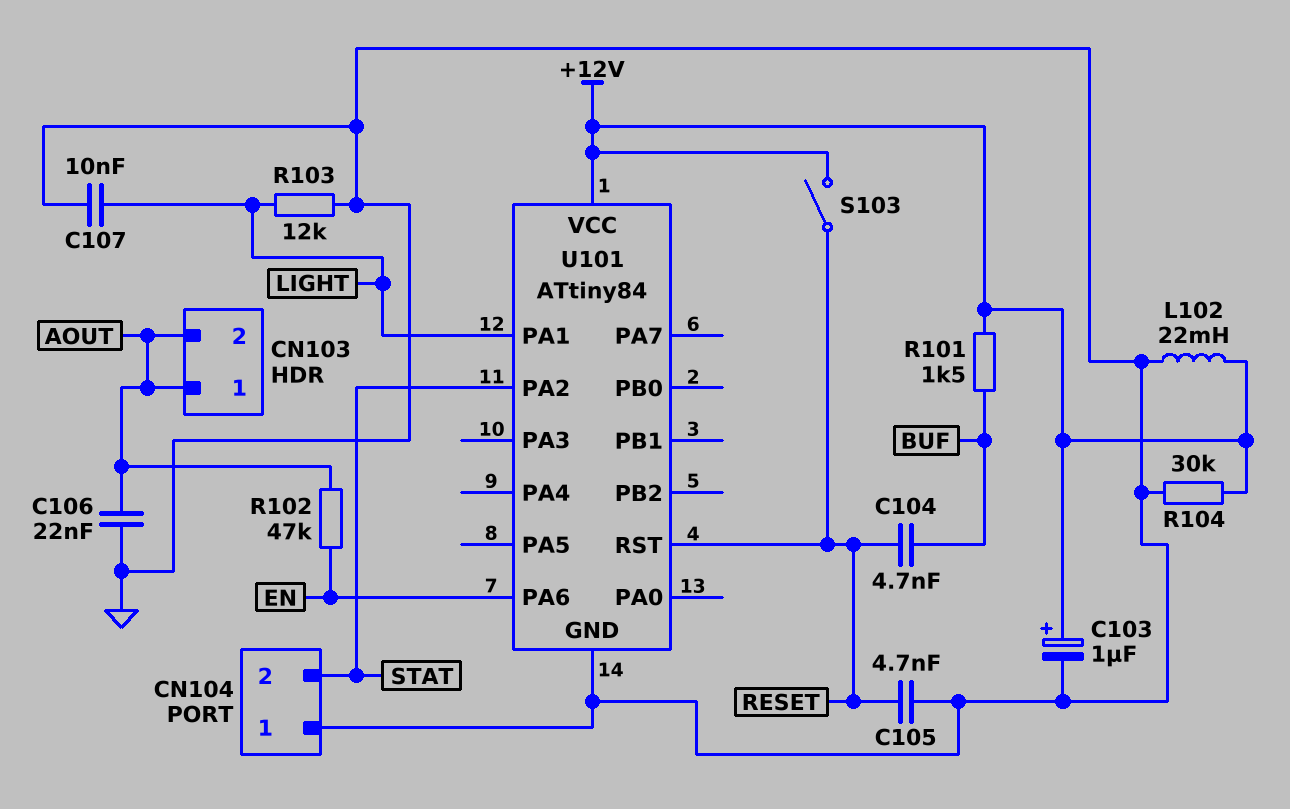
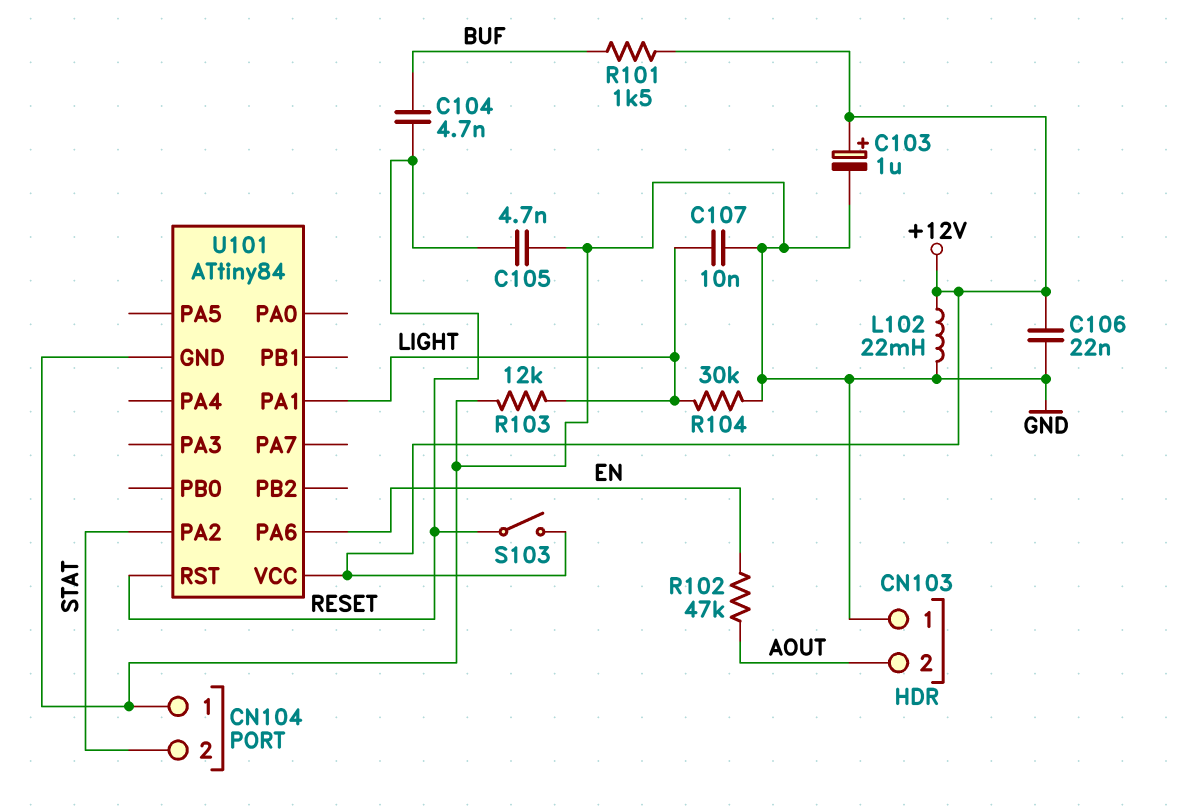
C106: 22nF (AOUT, GND) -> 22nF (+12V, GND)
CN103 pin 1: AOUT -> GND
R104: 30k (+12V, GND) -> 30k (GND, LIGHT)

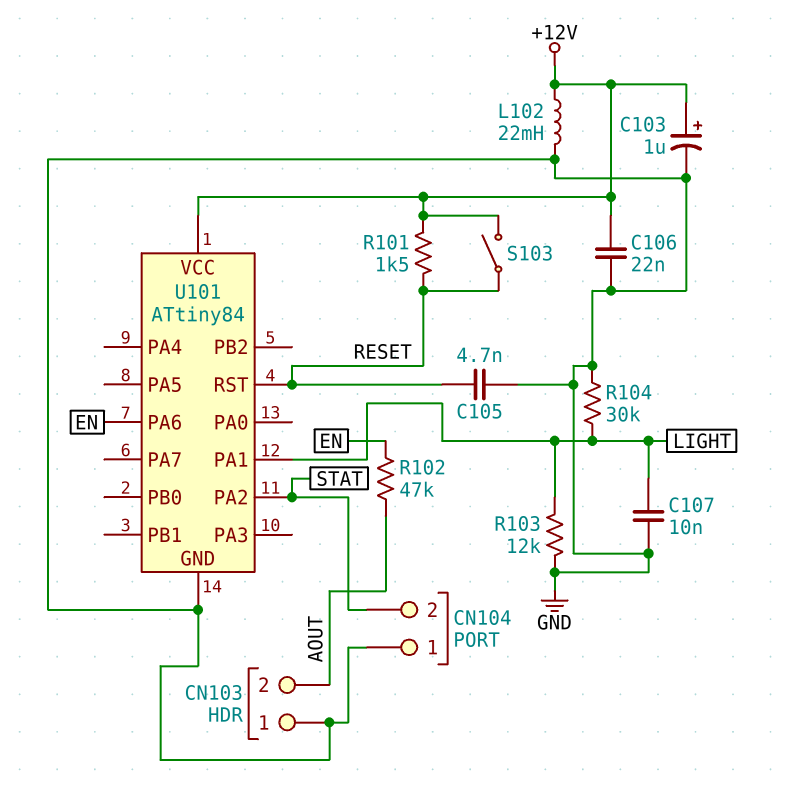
C104: 4.7nF (BUF, RESET) -> none
R101: 1.5k (+12V, BUF) -> 1.5k (+12V, RESET)

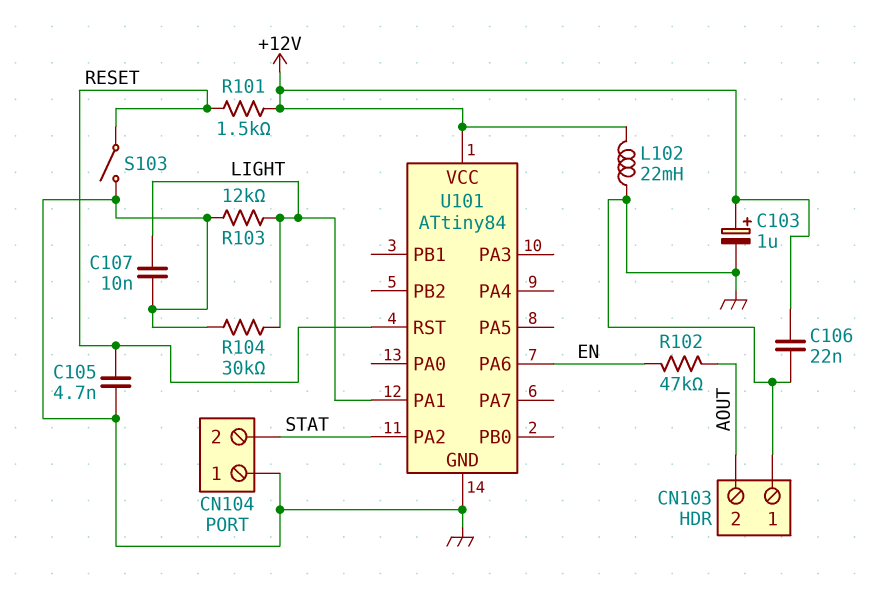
S103: switch (+12V, RESET) -> switch (GND, RESET)

